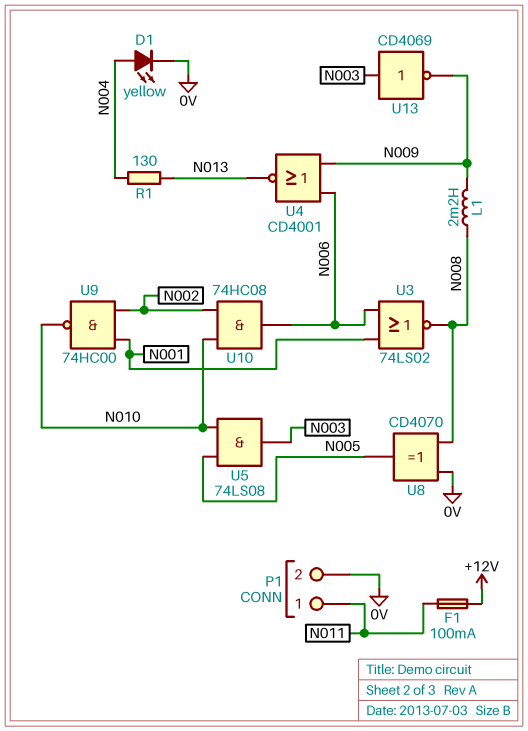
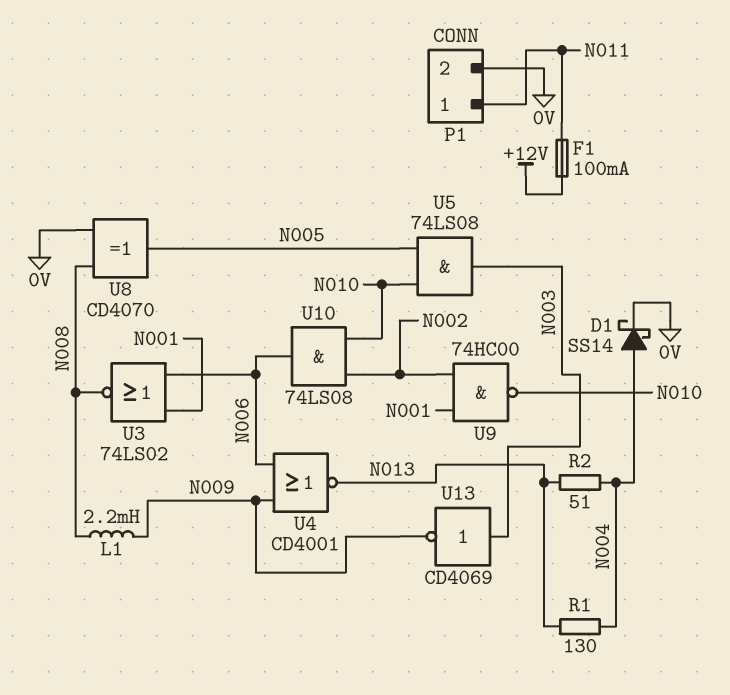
D1: LED yellow (A N004, K 0V) -> schottky SS14 (A N004, K 0V)
R2: none -> 51 (N004, N013)
U10: AND 74HC08 (in N002, in N010, out N006) -> AND 74LS08 (in N002, in N010, out N006)

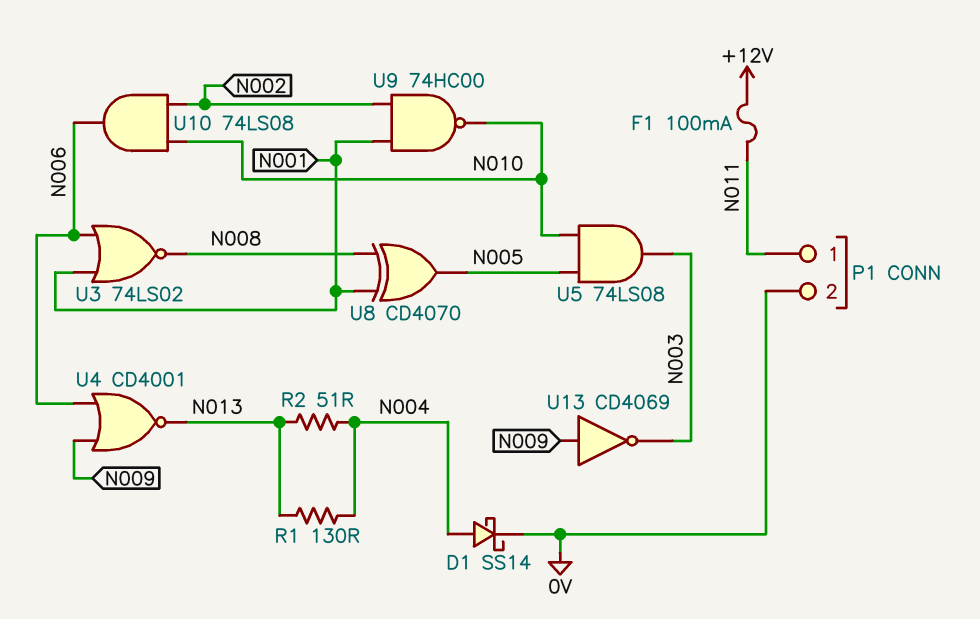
L1: 2.2mH (N008, N009) -> none
U8: XOR CD4070 (in 0V, in N008, out N005) -> XOR CD4070 (in N001, in N008, out N005)
U13: NOT CD4069 (in N003, out N009) -> NOT CD4069 (in N009, out N003)

